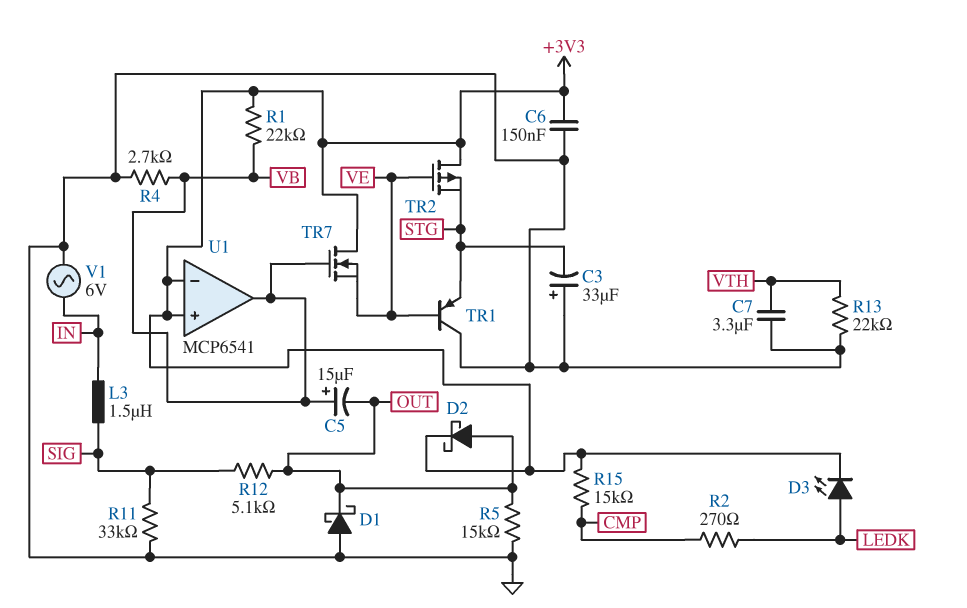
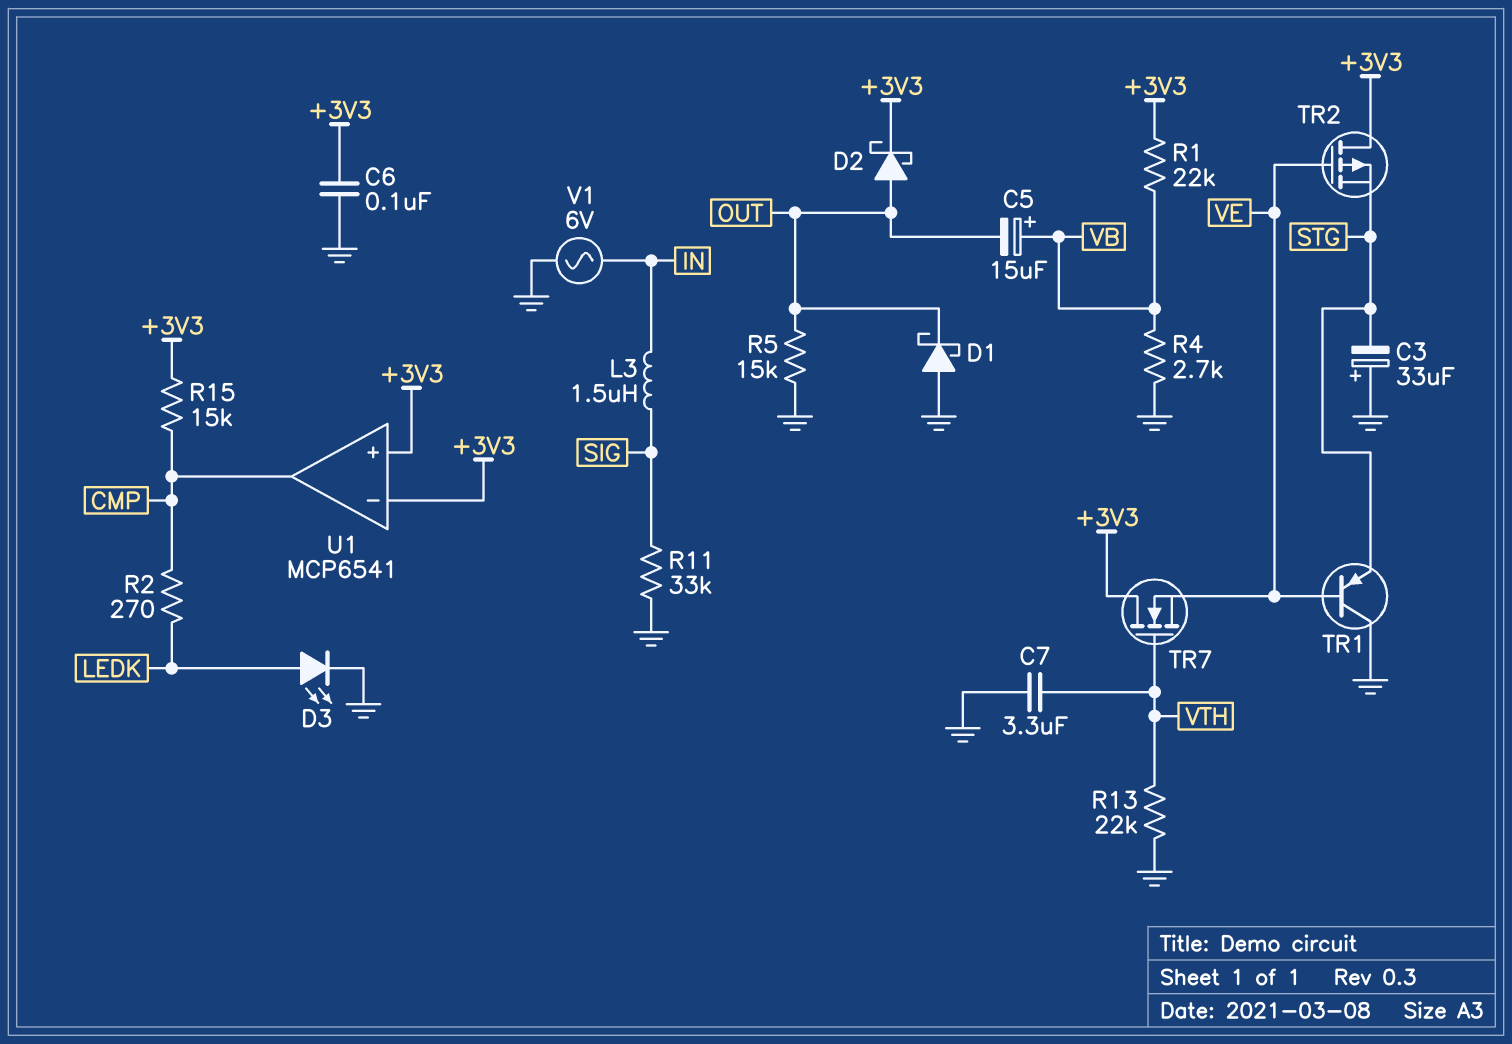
C6: 150nF (+3V3, GND) -> 100nF (+3V3, GND)
D3: LED (A LEDK, K +3V3) -> LED (A LEDK, K GND)
R12: 5.1k (OUT, SIG) -> none
TR7: NMOS (G VB, D +3V3, S VE) -> NMOS (G VTH, D +3V3, S VE)
U1 pin out: VB -> CMP

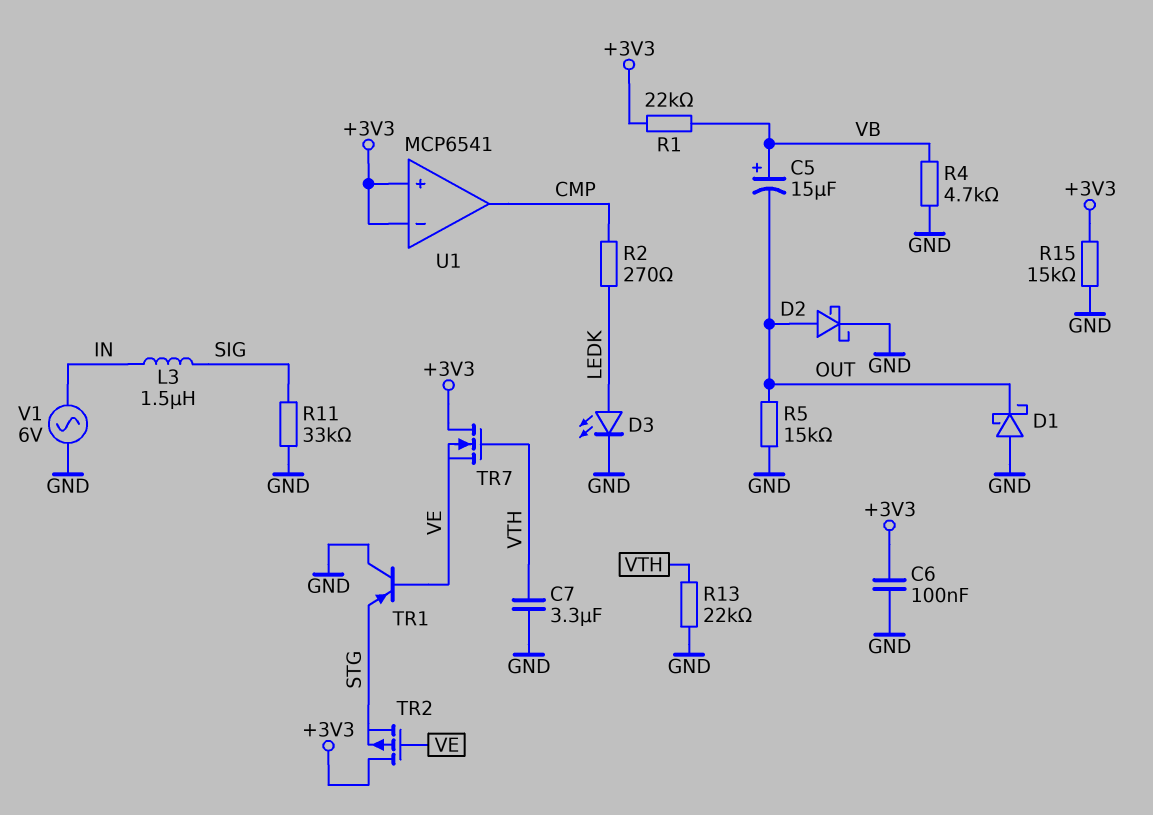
C3: 33uF (plus GND, minus STG) -> none
D2: schottky (A OUT, K +3V3) -> schottky (A OUT, K GND)
R4: 2.7k (GND, VB) -> 4.7k (GND, VB)
R15: 15k (+3V3, CMP) -> 15k (+3V3, GND)

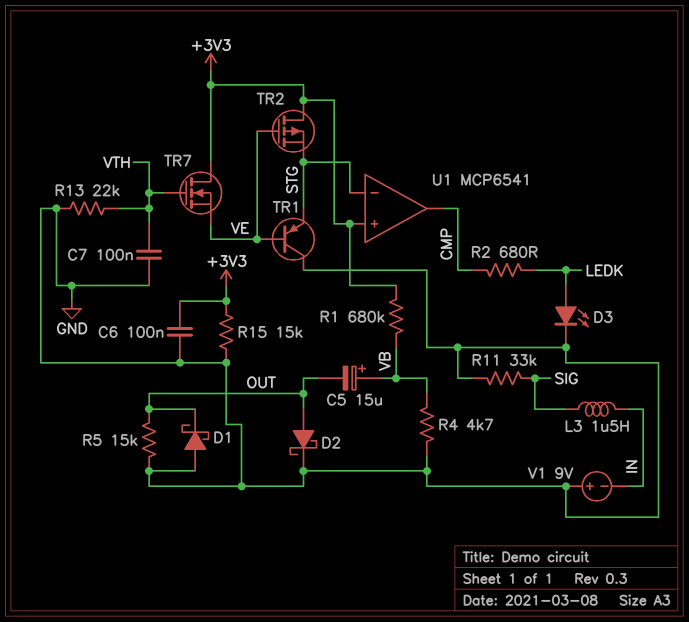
C7: 3.3uF (GND, VTH) -> 100nF (GND, VTH)
R1: 22k (+3V3, VB) -> 680k (+3V3, VB)
R2: 270 (CMP, LEDK) -> 680 (CMP, LEDK)
U1 pin in-: +3V3 -> STG
V1: AC 6V (GND, IN) -> 9V (plus GND, minus IN)

